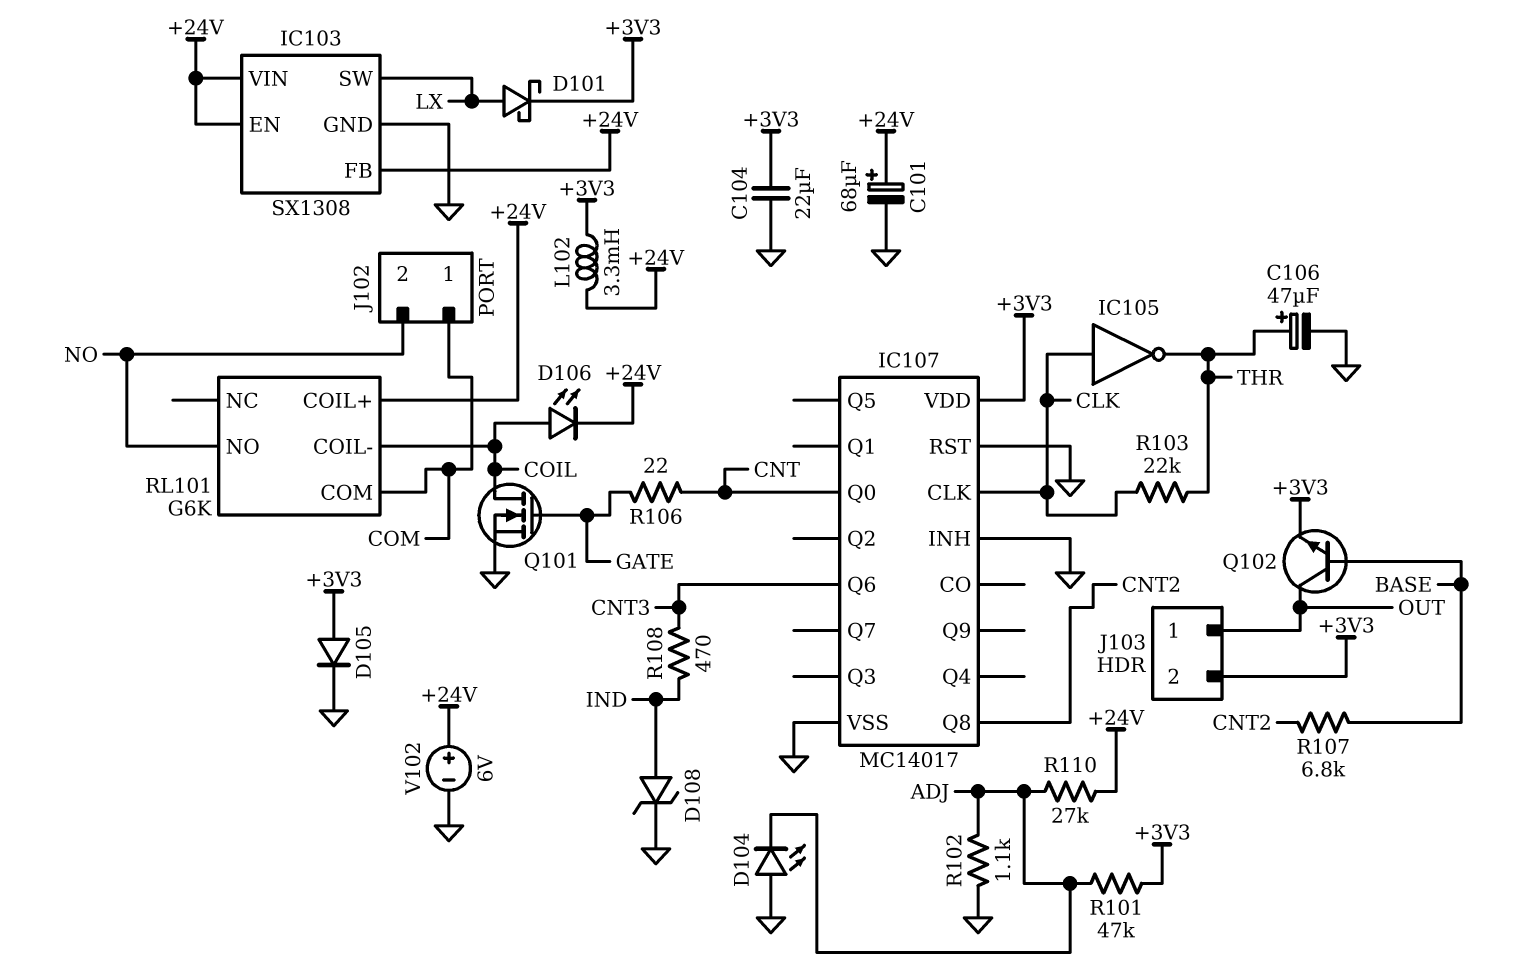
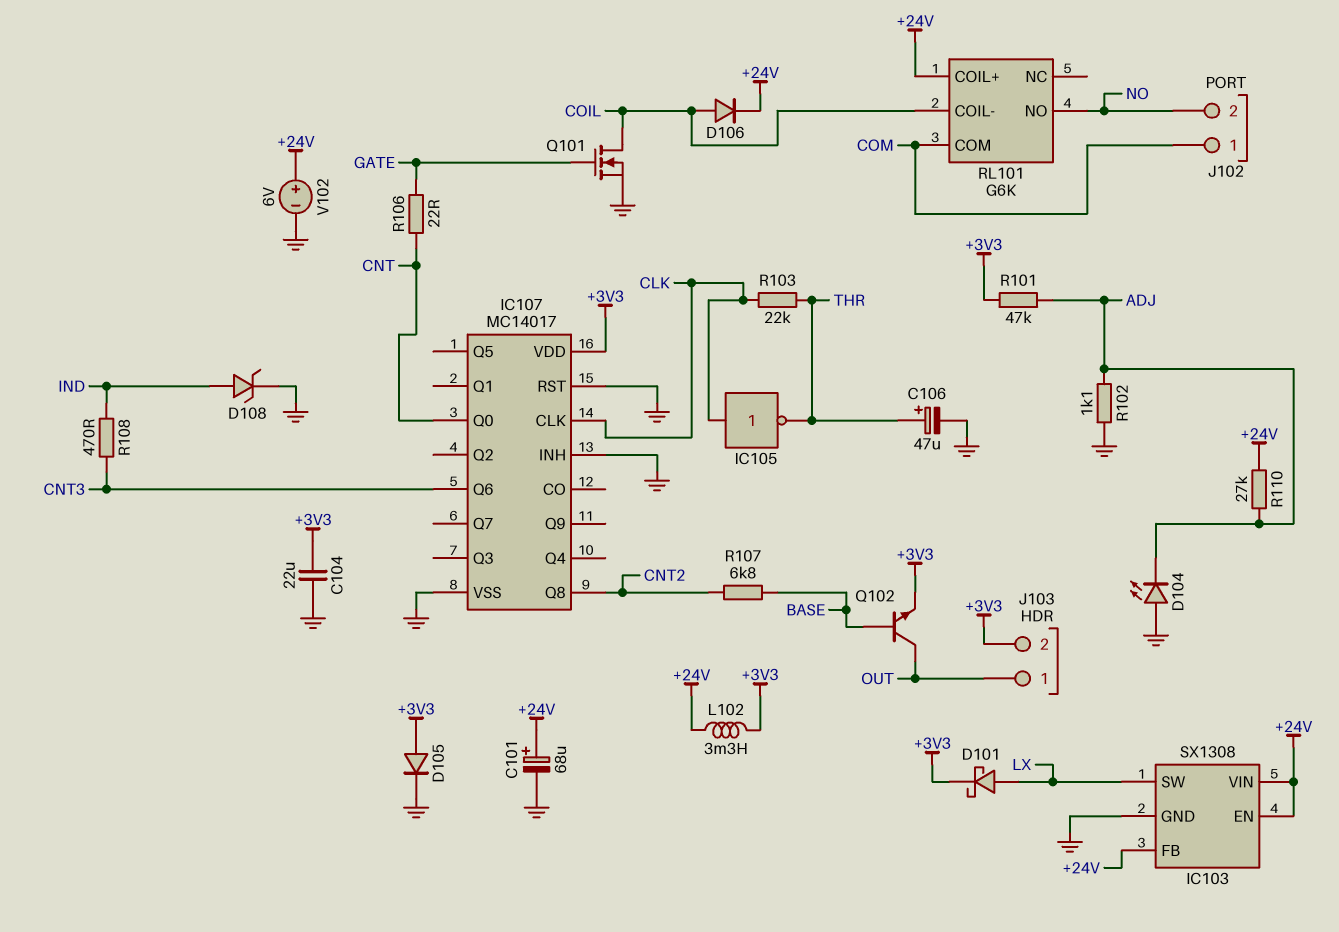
D106: LED (A COIL, K +24V) -> diode (A COIL, K +24V)

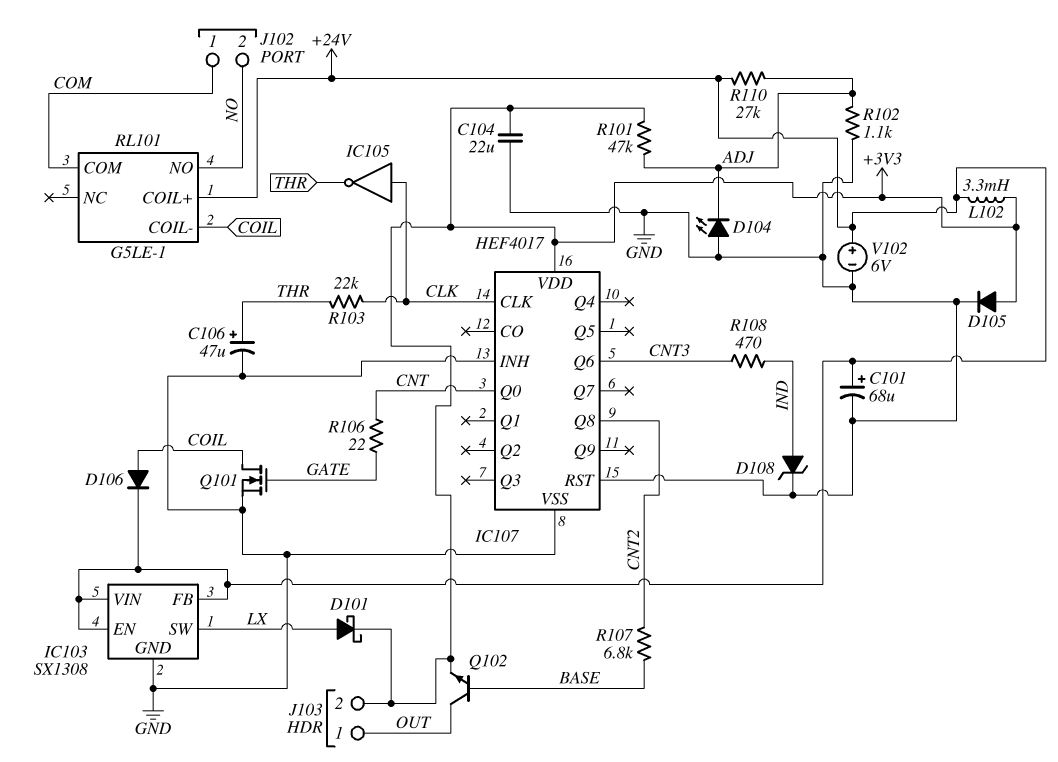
IC107: MC14017 -> HEF4017
RL101: G6K -> G5LE-1

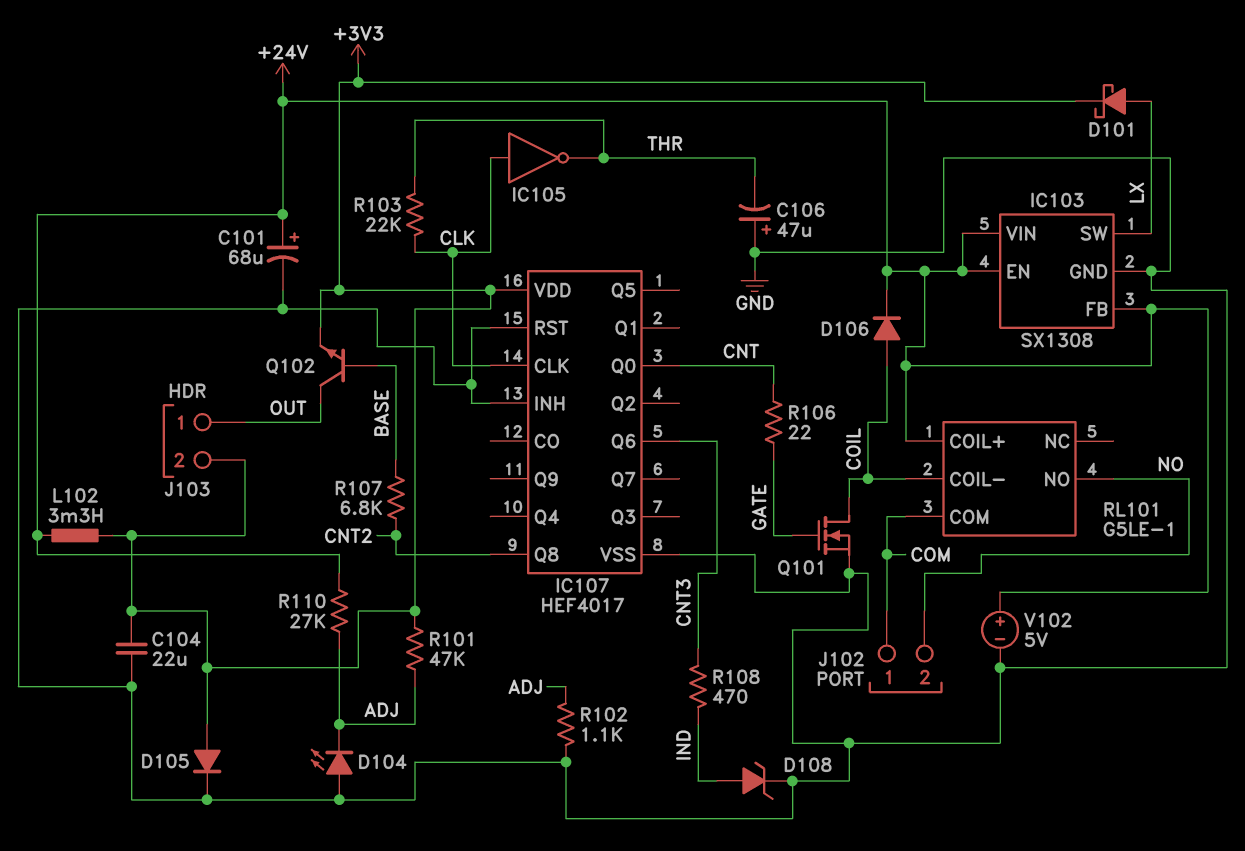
C106: 47uF (plus THR, minus GND) -> 47uF (plus GND, minus THR)
V102: 6V (plus +24V, minus GND) -> 5V (plus +24V, minus GND)

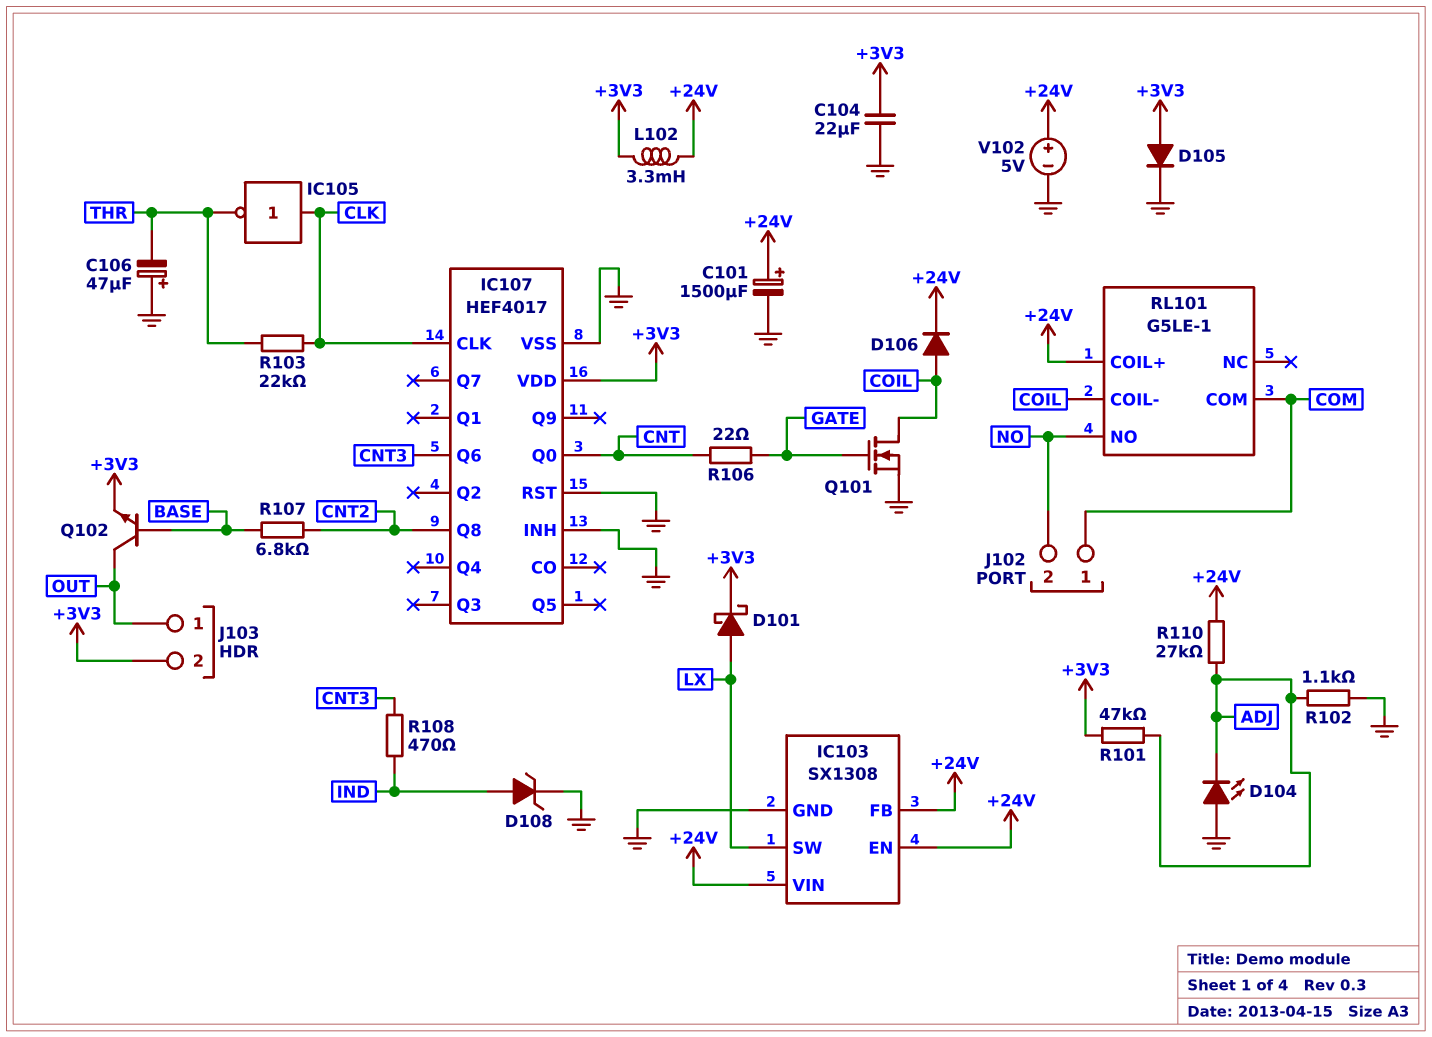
C101: 68uF (plus +24V, minus GND) -> 1500uF (plus +24V, minus GND)

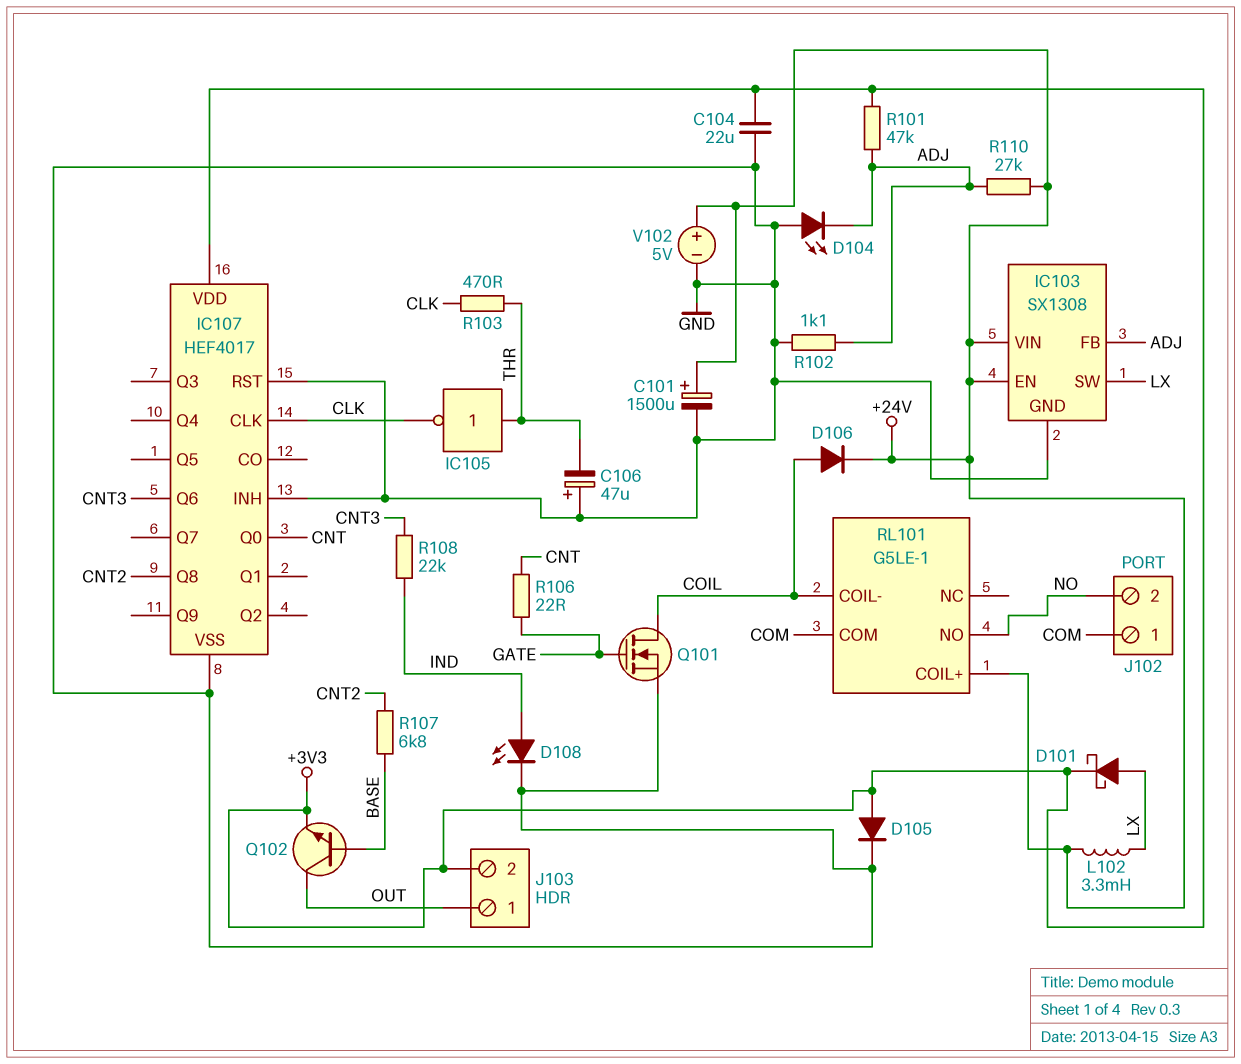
D108: zener (A IND, K GND) -> LED (A IND, K GND)
IC103 pin FB: +24V -> ADJ
IC105: NOT (in CLK, out THR) -> NOT (in THR, out CLK)
L102: 3.3mH (+3V3, +24V) -> 3.3mH (+24V, LX)
R103: 22k (CLK, THR) -> 470 (CLK, THR)
R108: 470 (CNT3, IND) -> 22k (CNT3, IND)

